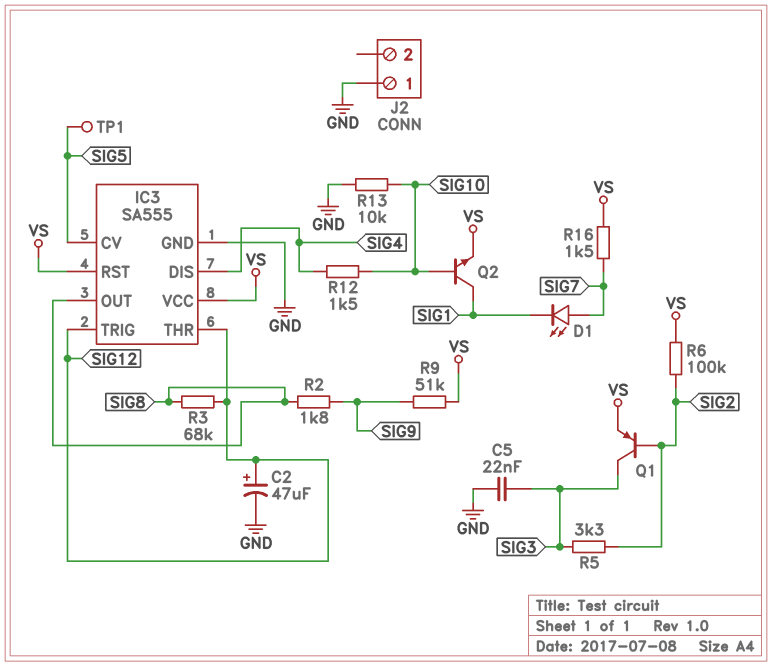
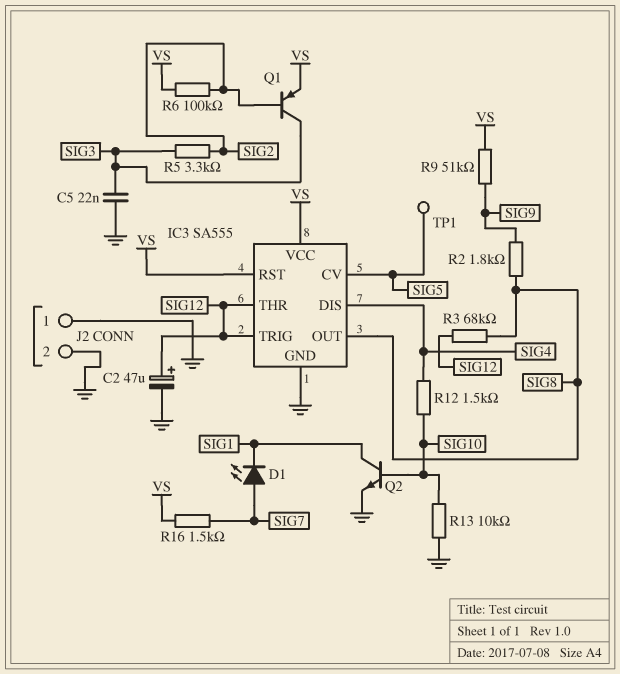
J2 pin 2: none -> GND
Q2: NPN (B SIG10, C SIG1, E VS) -> NPN (B SIG10, C SIG1, E GND)

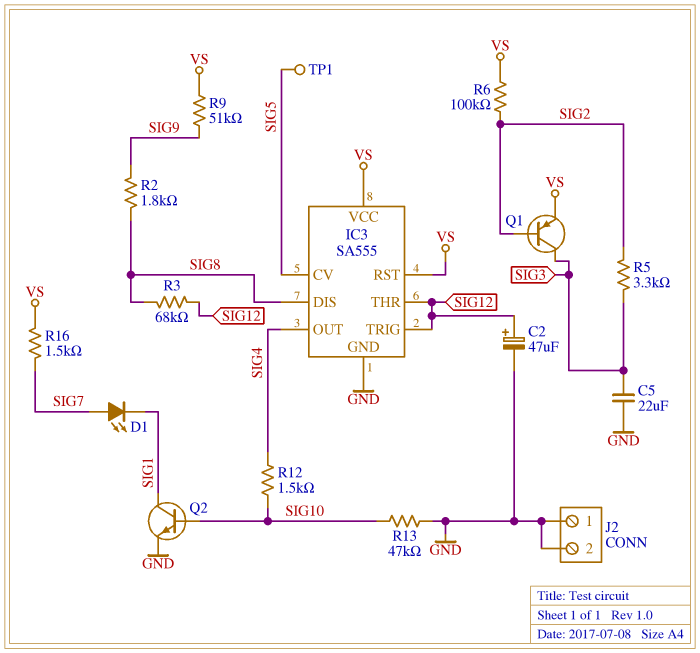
C5: 22nF (GND, SIG3) -> 22uF (GND, SIG3)
IC3 pin DIS: SIG4 -> SIG8
IC3 pin OUT: SIG8 -> SIG4
R13: 10k (GND, SIG10) -> 47k (GND, SIG10)

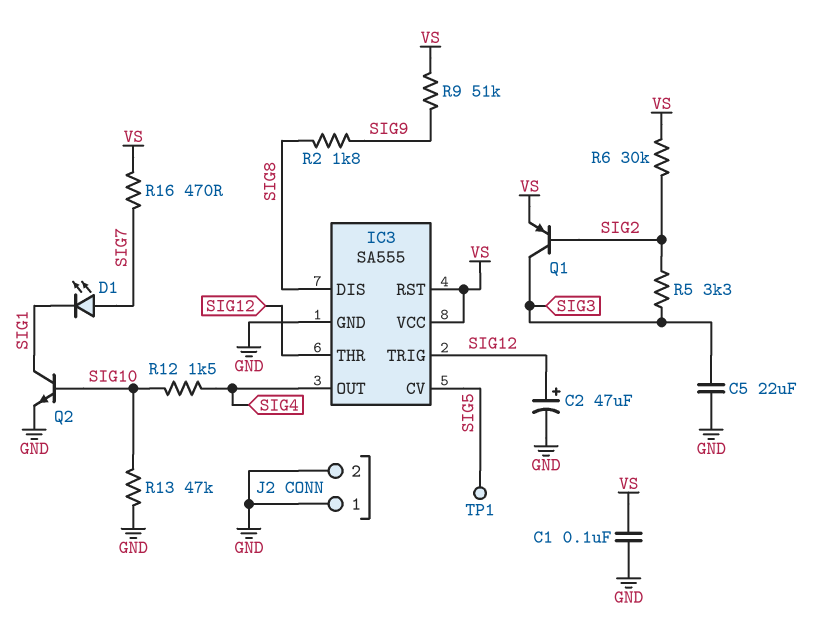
C1: none -> 100nF (GND, VS)
R3: 68k (SIG8, SIG12) -> none
R6: 100k (SIG2, VS) -> 30k (SIG2, VS)
R16: 1.5k (SIG7, VS) -> 470 (SIG7, VS)

